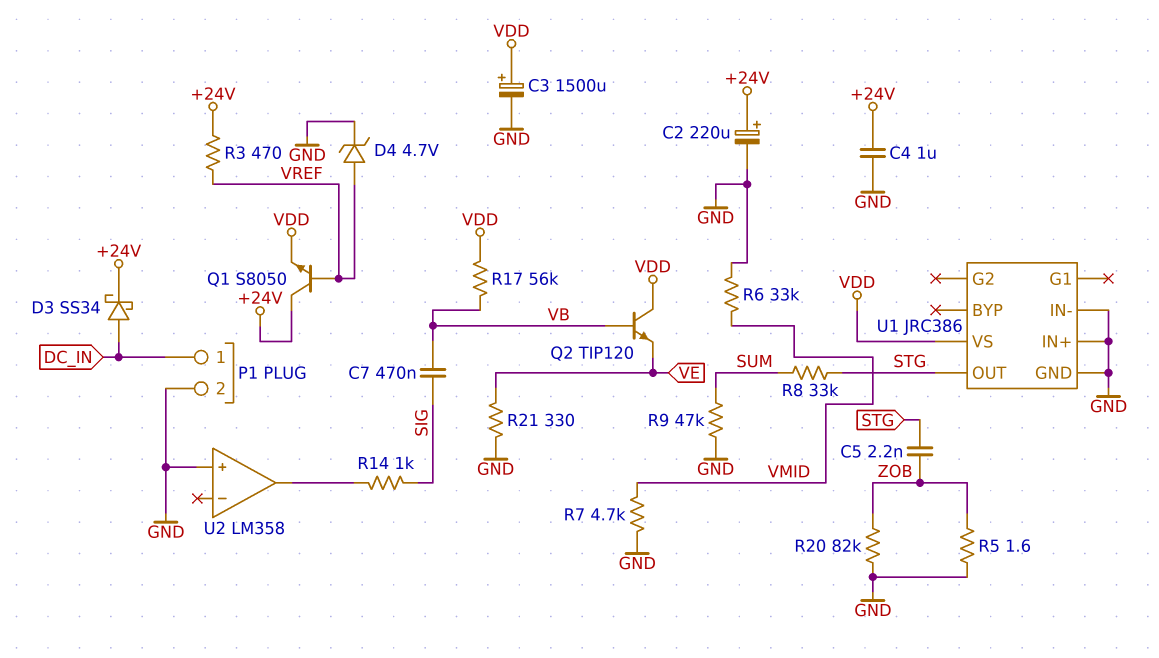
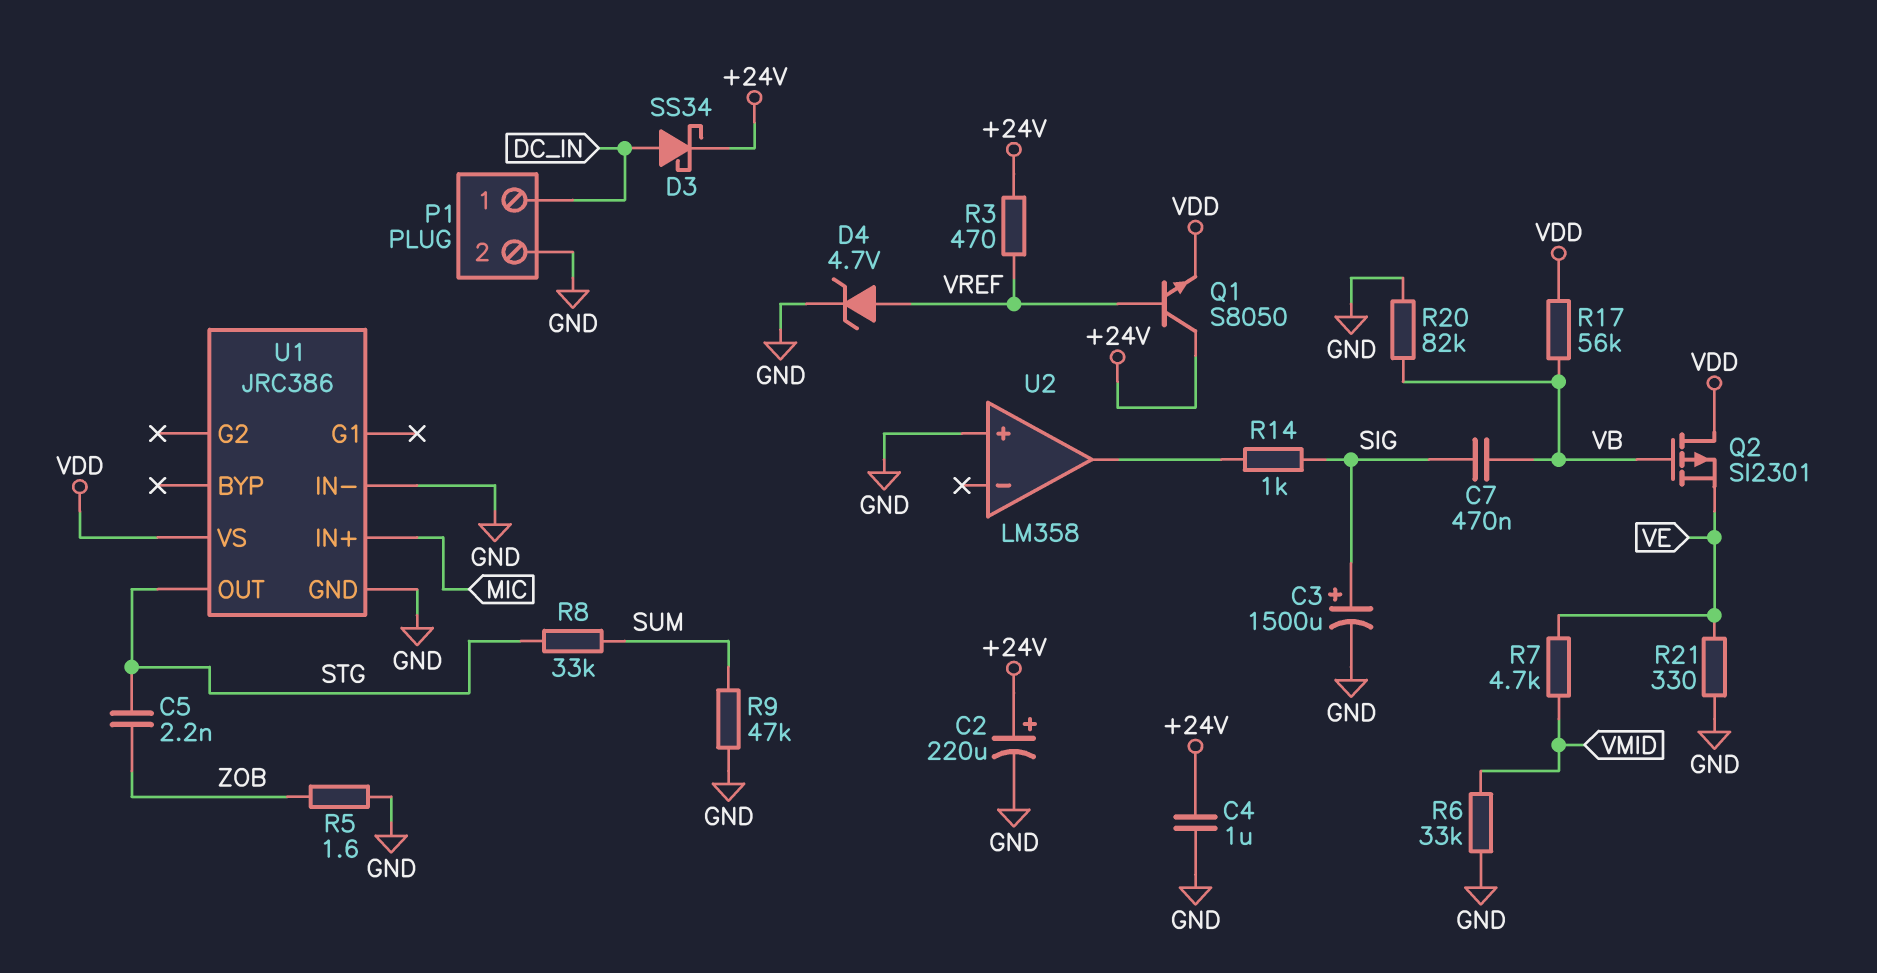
C3: 1500uF (plus VDD, minus GND) -> 1500uF (plus SIG, minus GND)
Q2: NPN TIP120 (B VB, C VDD, E VE) -> PMOS SI2301 (G VB, D VDD, S VE)
R7: 4.7k (GND, VMID) -> 4.7k (VE, VMID)
R20: 82k (GND, ZOB) -> 82k (GND, VB)
U1 pin IN+: GND -> MIC

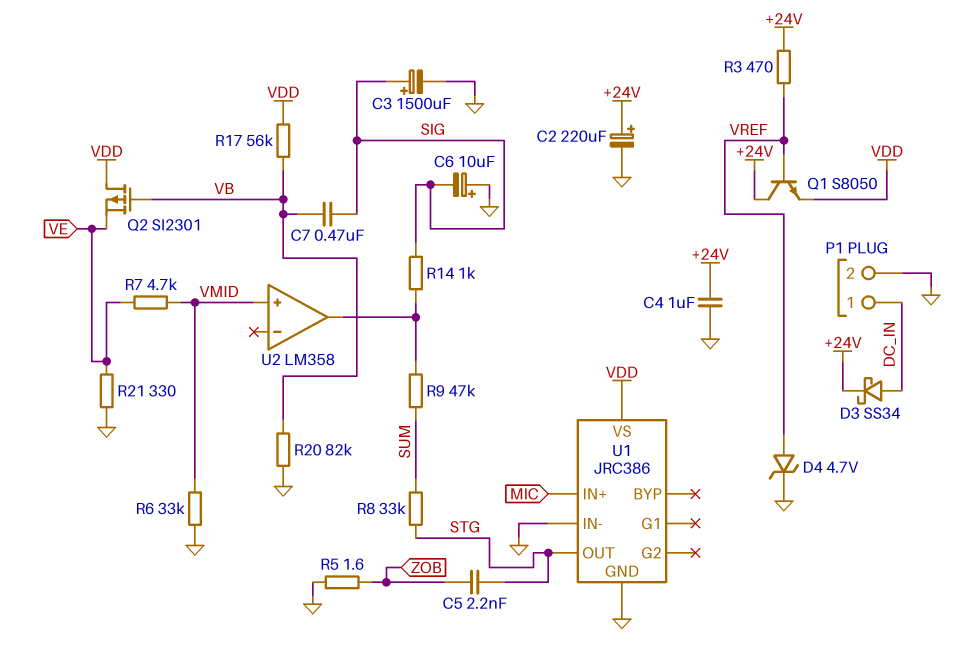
C6: none -> 10uF (plus GND, minus SIG)
R9: 47k (GND, SUM) -> 47k (SUM, U2/out)
U2 pin in+: GND -> VMID

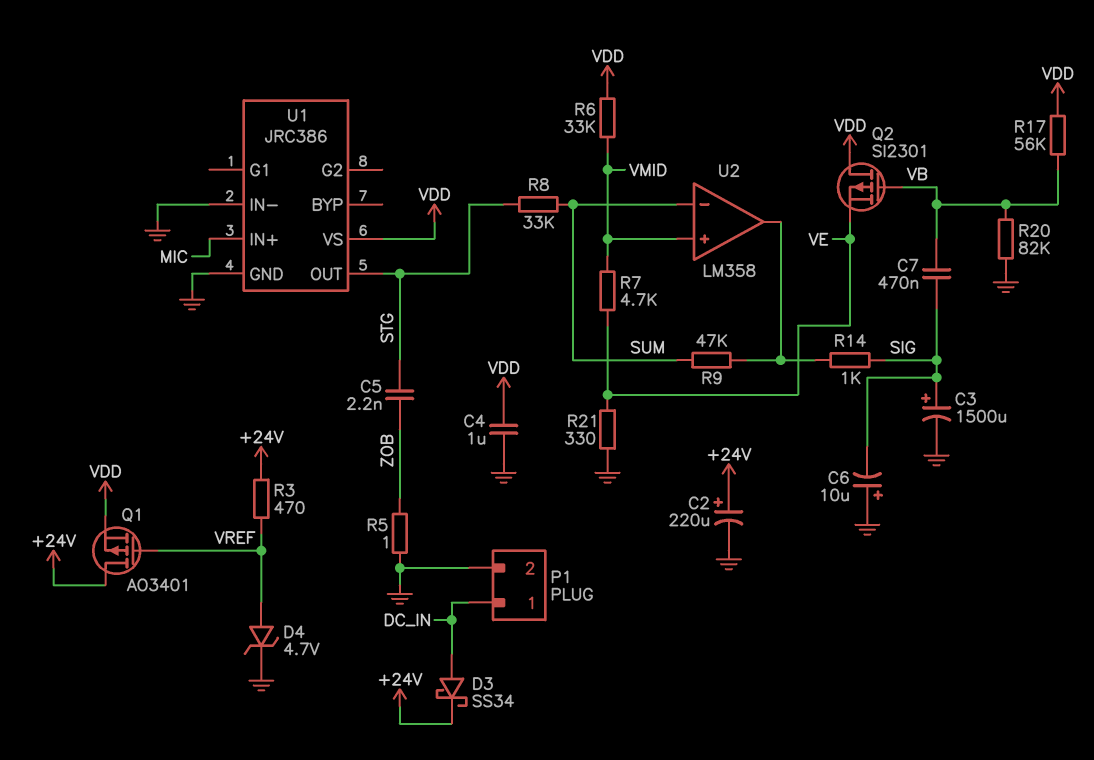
C4: 1uF (+24V, GND) -> 1uF (GND, VDD)
Q1: NPN S8050 (B VREF, C +24V, E VDD) -> PMOS AO3401 (G VREF, D +24V, S VDD)
R5: 1.6 (GND, ZOB) -> 1 (GND, ZOB)
R6: 33k (GND, VMID) -> 33k (VDD, VMID)
U2 pin in-: none -> SUM

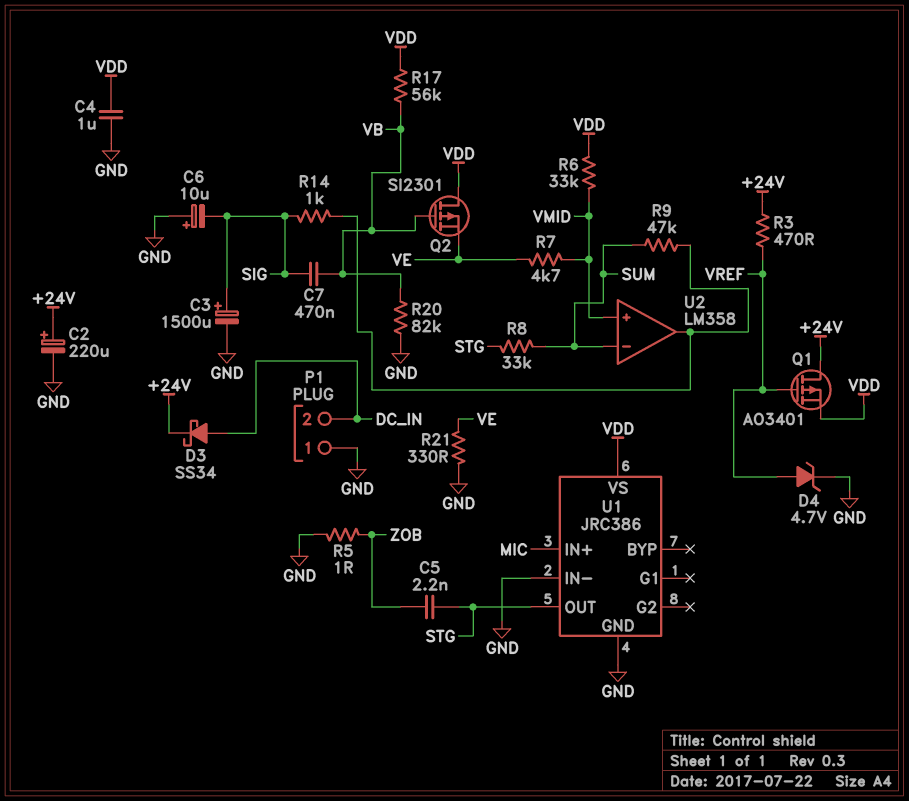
P1 pin 1: DC_IN -> GND
P1 pin 2: GND -> DC_IN

